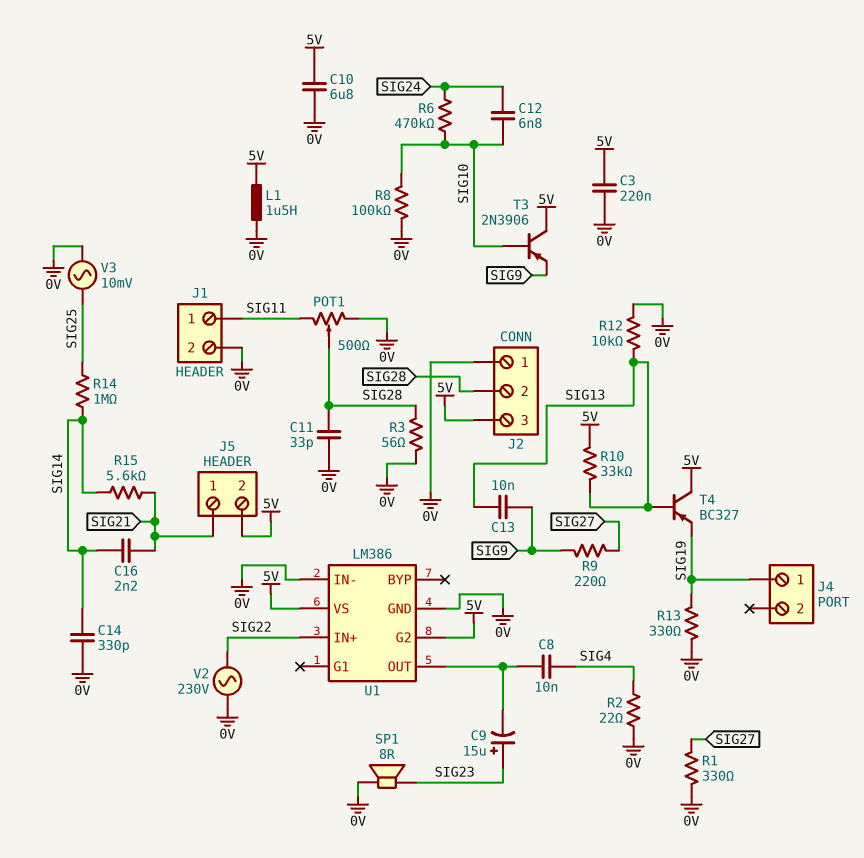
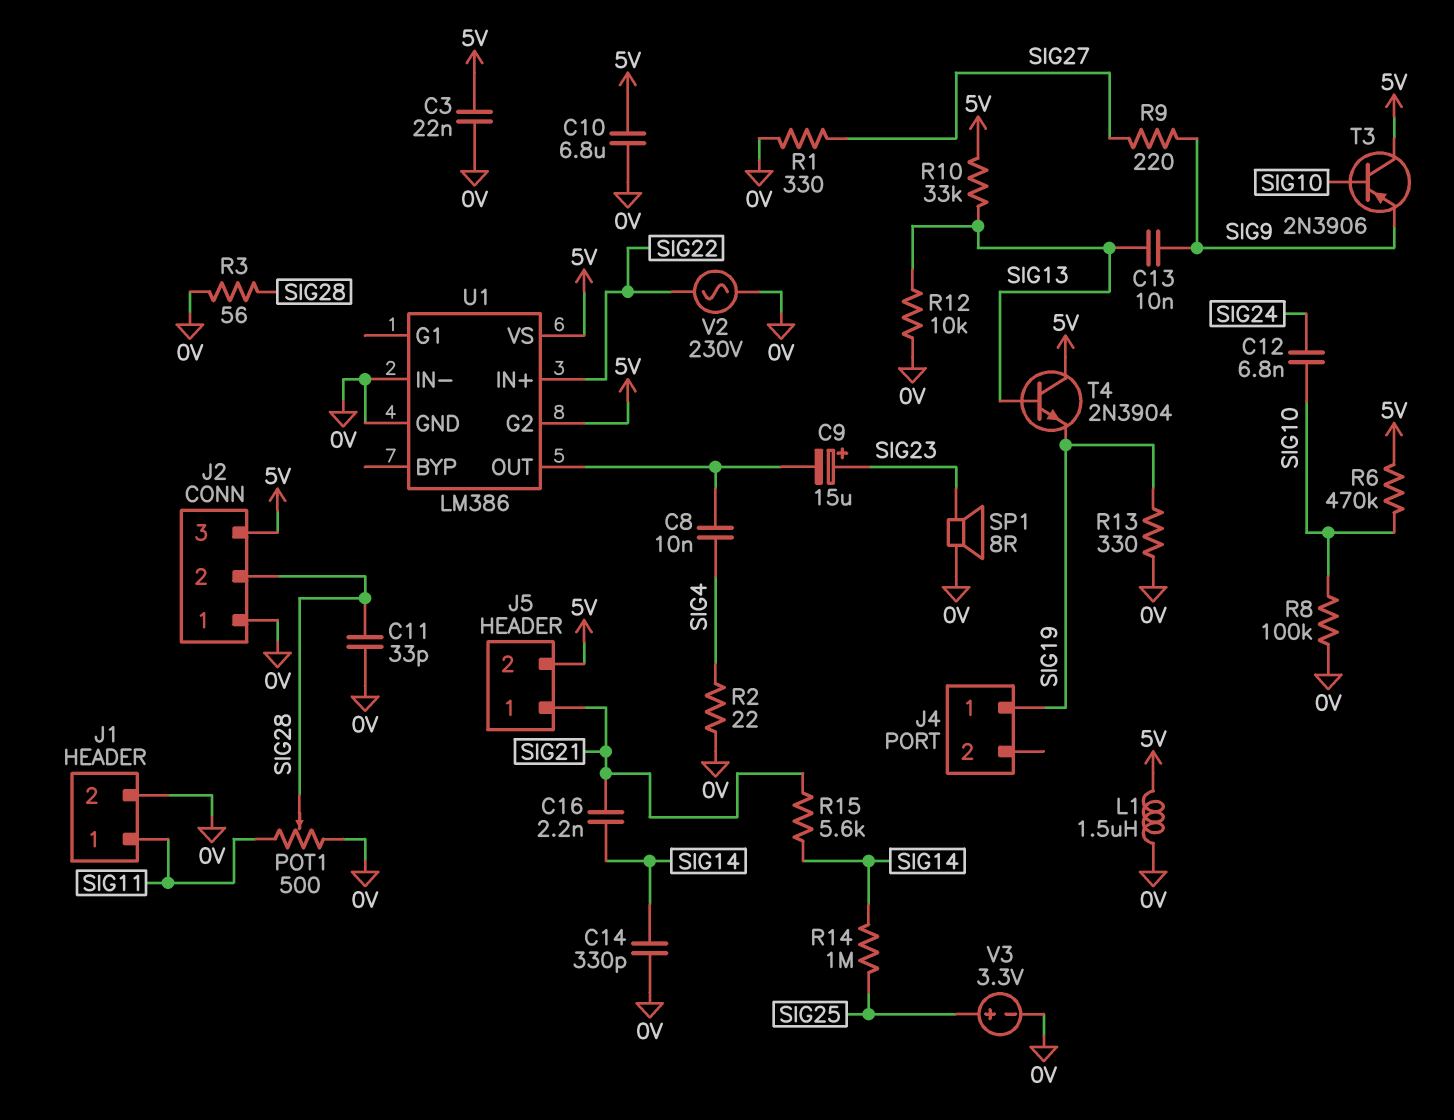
C3: 220nF (0V, 5V) -> 22nF (0V, 5V)
R6: 470k (SIG10, SIG24) -> 470k (5V, SIG10)
T4: PNP BC327 (B SIG13, C 5V, E SIG19) -> NPN 2N3904 (B SIG13, C 5V, E SIG19)
V3: AC 10mV (0V, SIG25) -> 3.3V (plus SIG25, minus 0V)

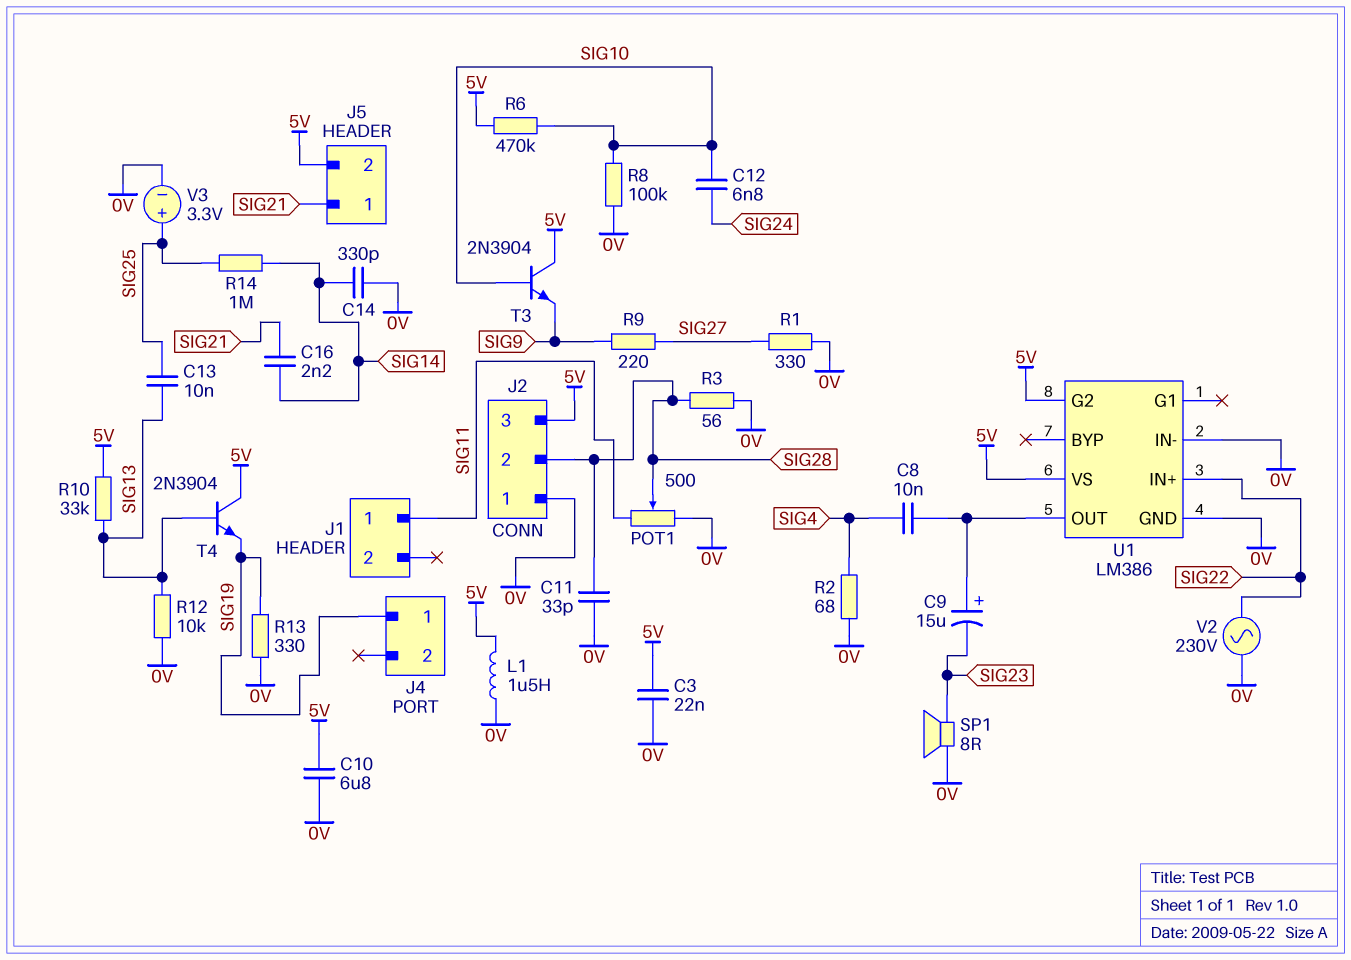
C9: 15uF (plus SIG23, minus U1/OUT) -> 15uF (plus U1/OUT, minus SIG23)
C13: 10nF (SIG9, SIG13) -> 10nF (SIG13, SIG25)
J1 pin 2: 0V -> none
R2: 22 (0V, SIG4) -> 68 (0V, SIG4)
R15: 5.6k (SIG14, SIG21) -> none
T3: PNP 2N3906 (B SIG10, C 5V, E SIG9) -> NPN 2N3904 (B SIG10, C 5V, E SIG9)

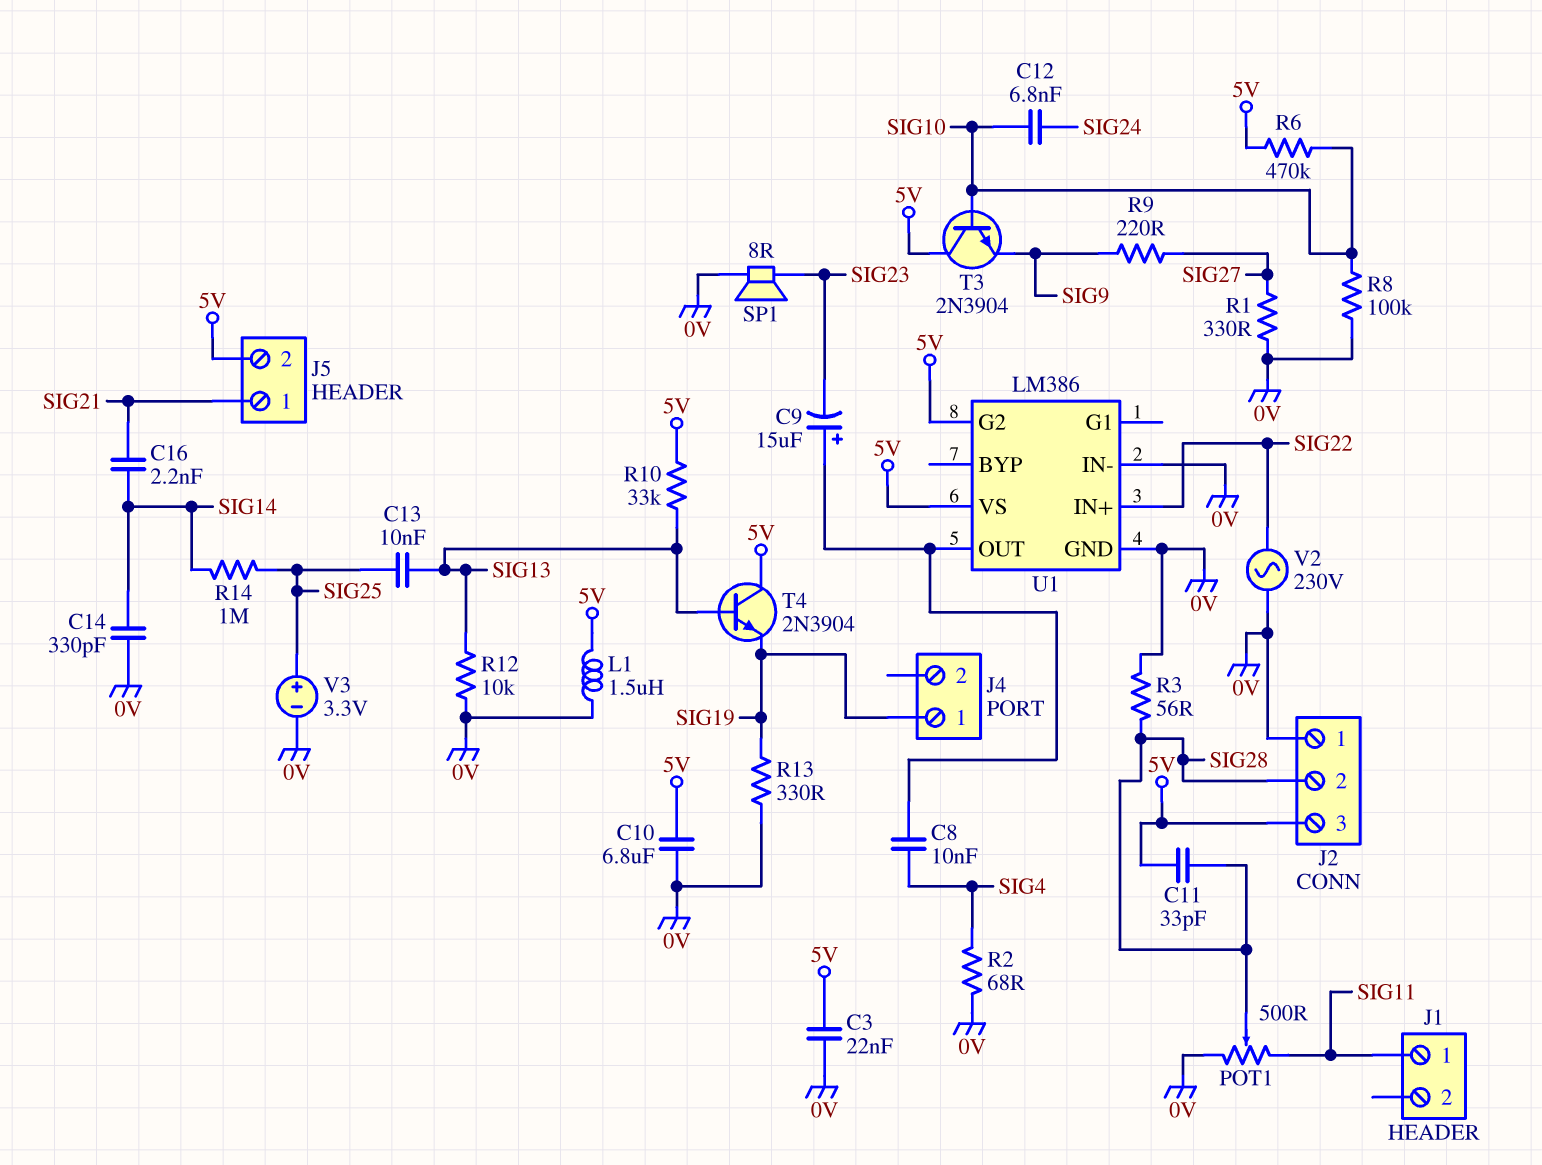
C11: 33pF (0V, SIG28) -> 33pF (5V, SIG28)

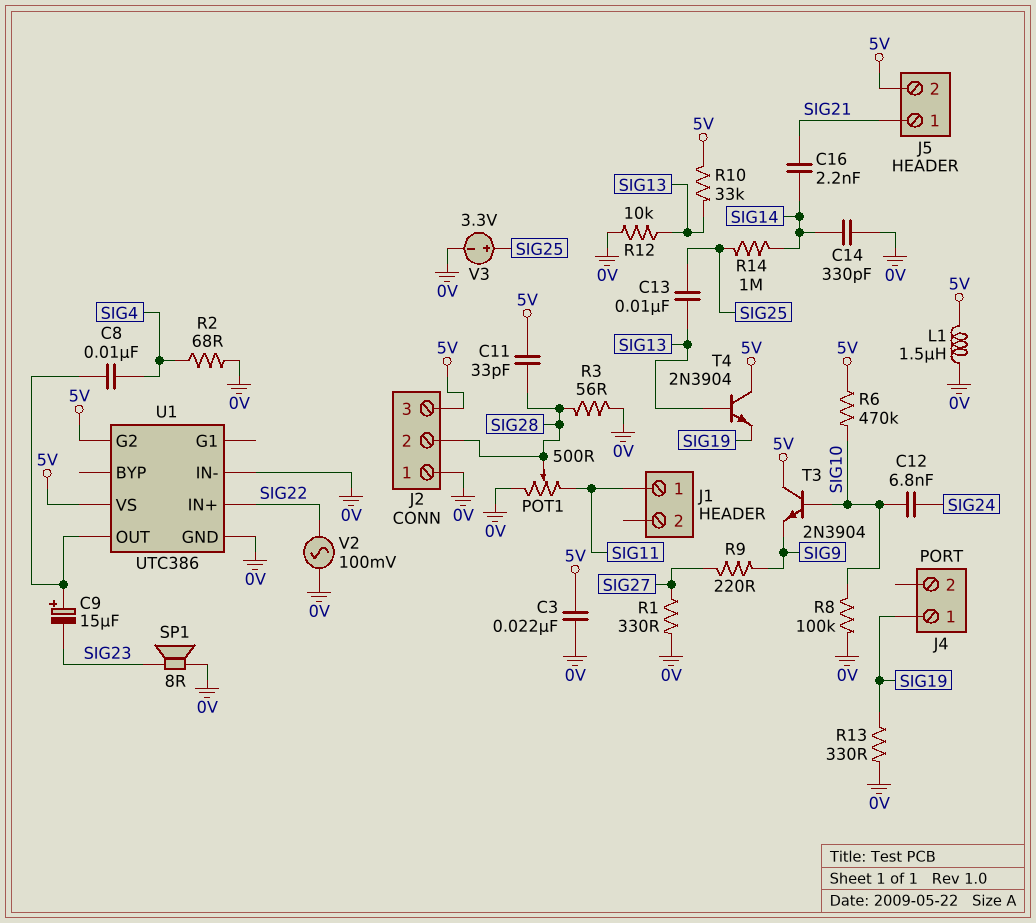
C10: 6.8uF (0V, 5V) -> none
U1: LM386 -> UTC386
V2: AC 230V (0V, SIG22) -> AC 100mV (0V, SIG22)

